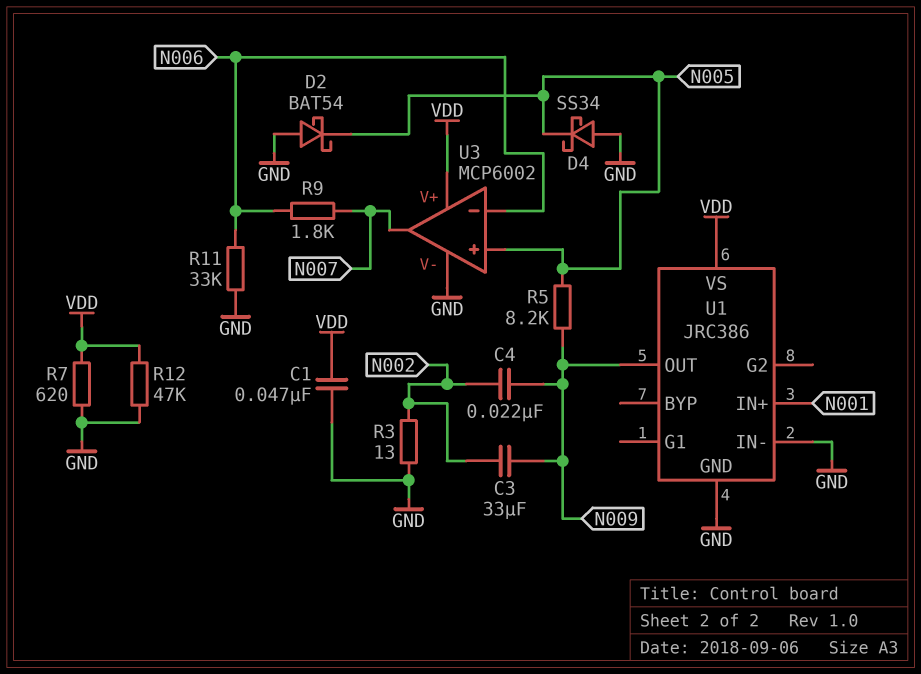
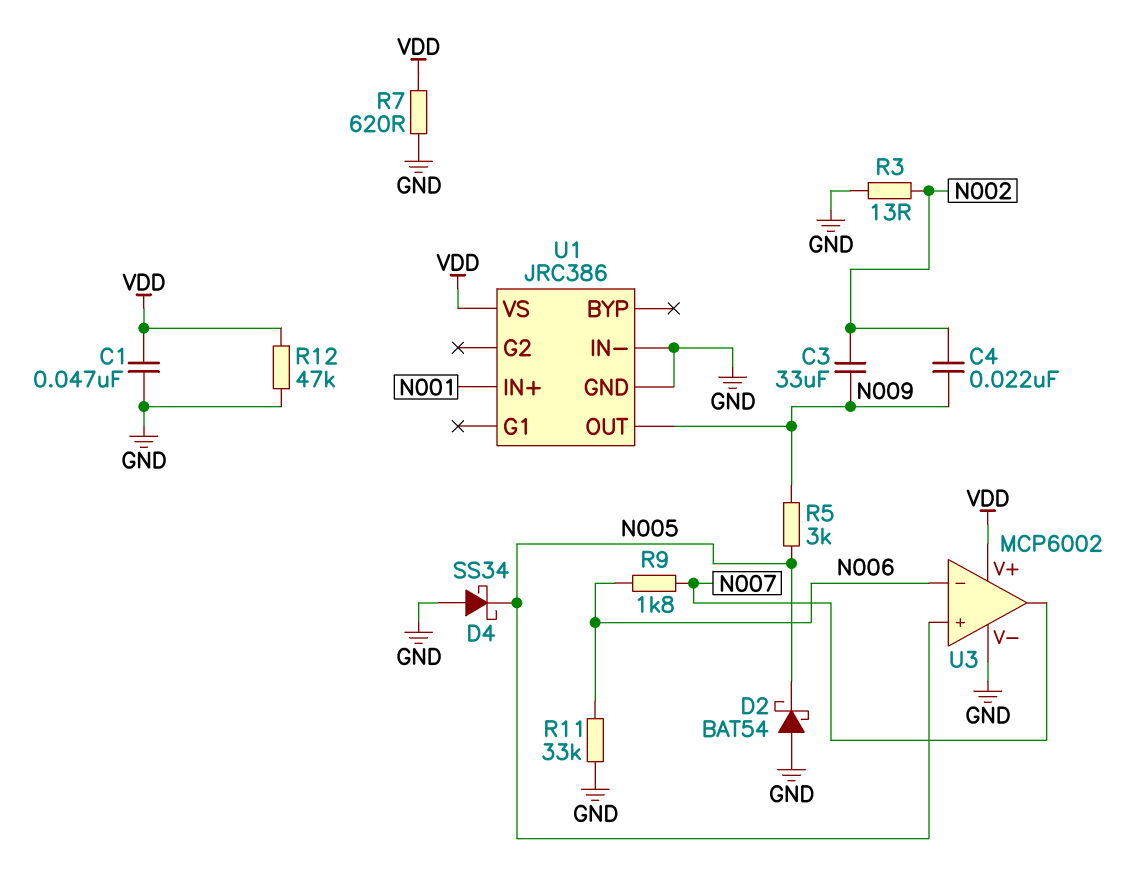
R5: 8.2k (N005, N009) -> 3k (N005, N009)

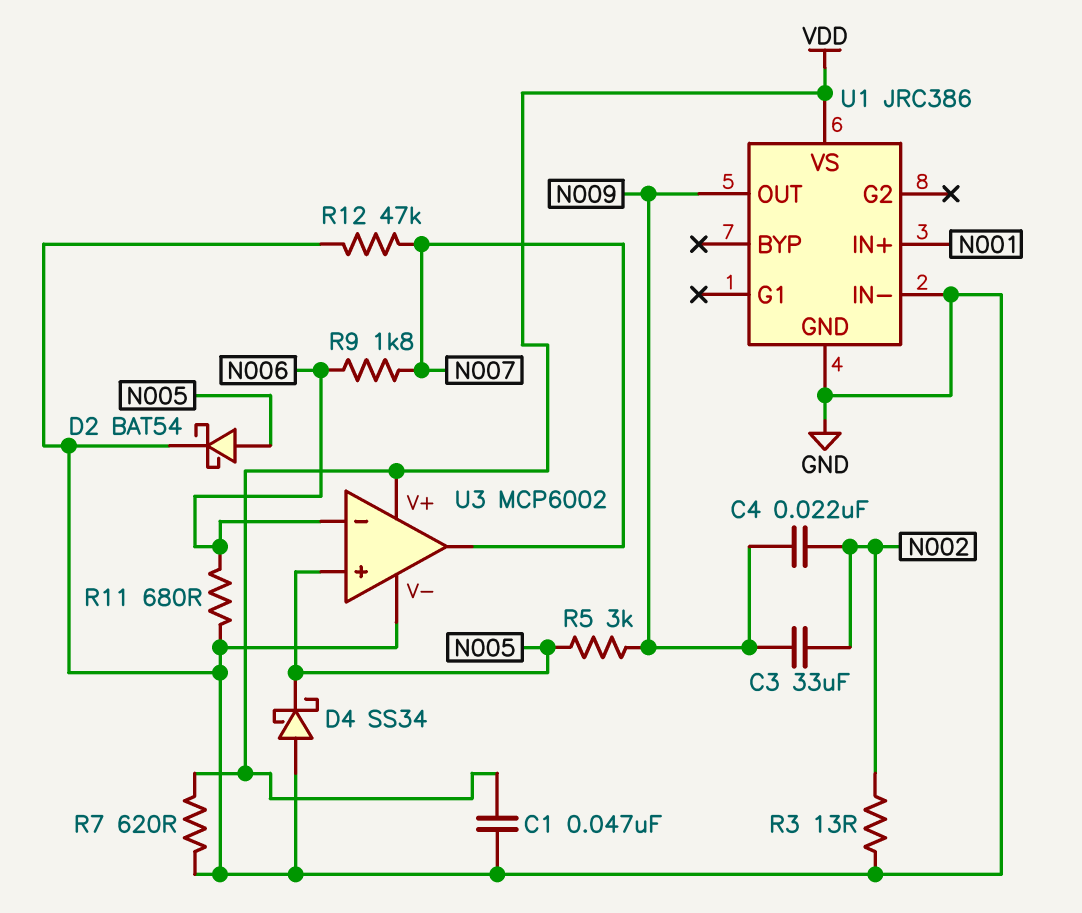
D2: schottky BAT54 (A GND, K N005) -> schottky BAT54 (A N005, K GND)
R11: 33k (GND, N006) -> 680 (GND, N006)
R12: 47k (GND, VDD) -> 47k (GND, N007)

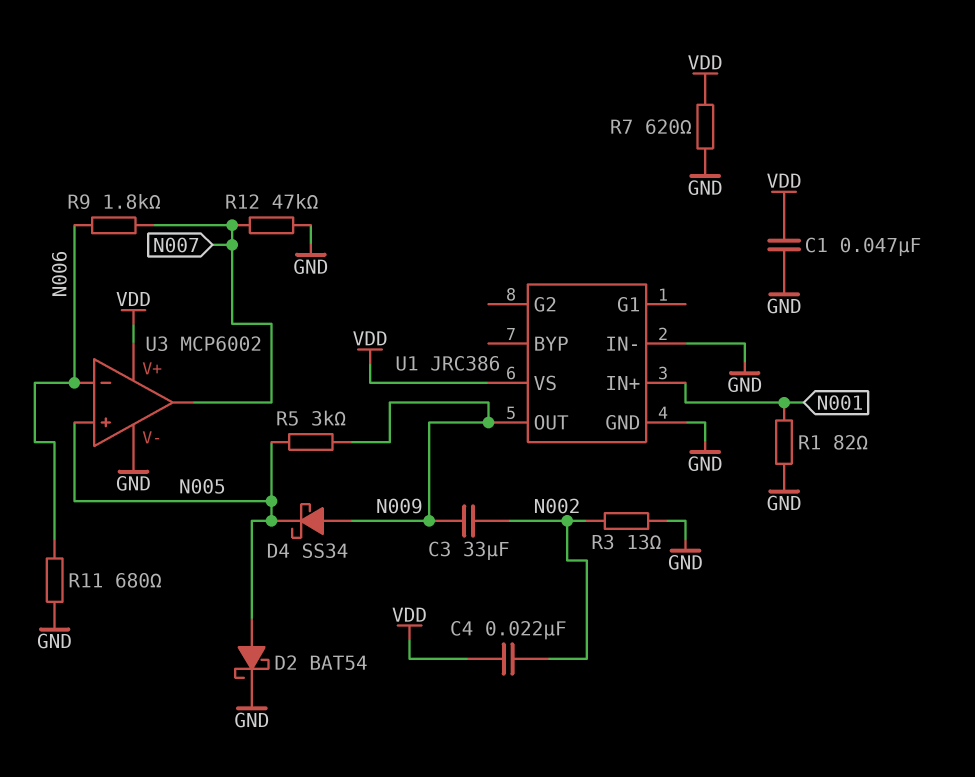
C4: 22nF (N002, N009) -> 22nF (N002, VDD)
D4: schottky SS34 (A GND, K N005) -> schottky SS34 (A N009, K N005)
R1: none -> 82 (GND, N001)

